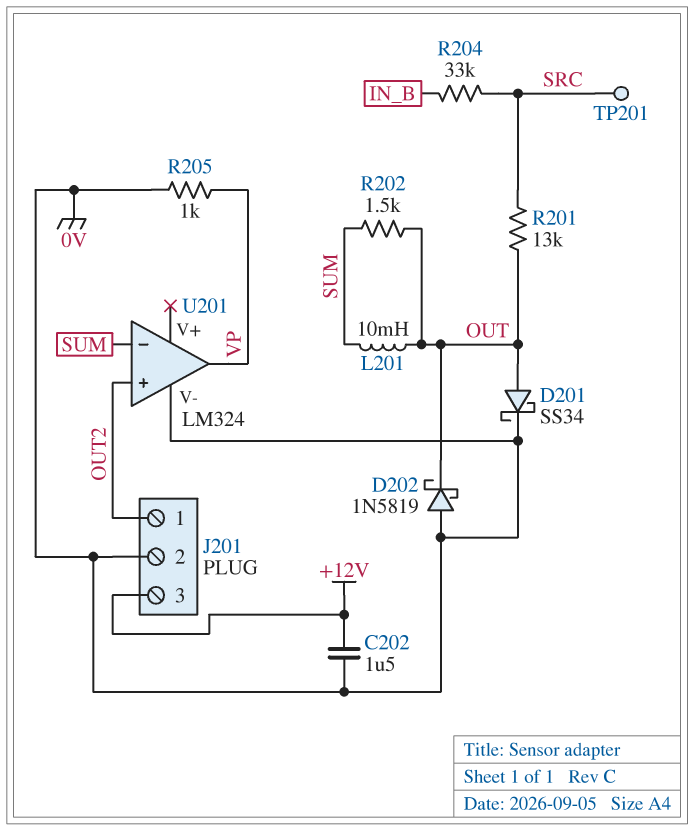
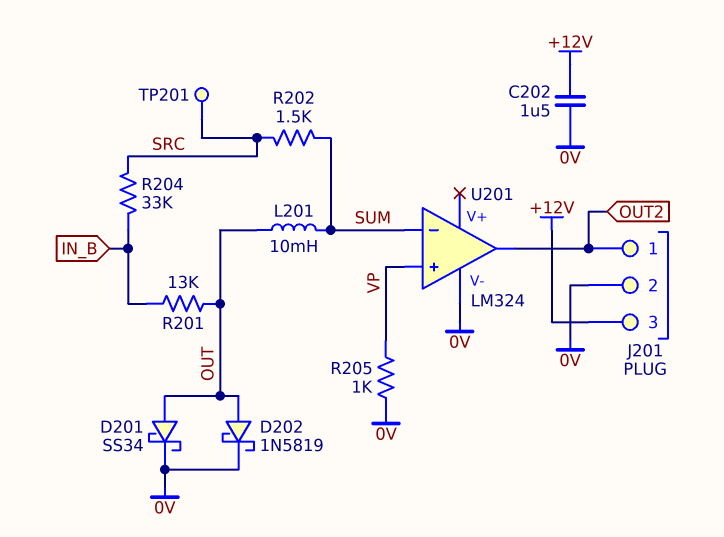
D202: schottky 1N5819 (A 0V, K OUT) -> schottky 1N5819 (A OUT, K 0V)
R201: 13k (OUT, SRC) -> 13k (IN_B, OUT)
R202: 1.5k (OUT, SUM) -> 1.5k (SRC, SUM)
U201 pin in+: OUT2 -> VP
U201 pin out: VP -> OUT2

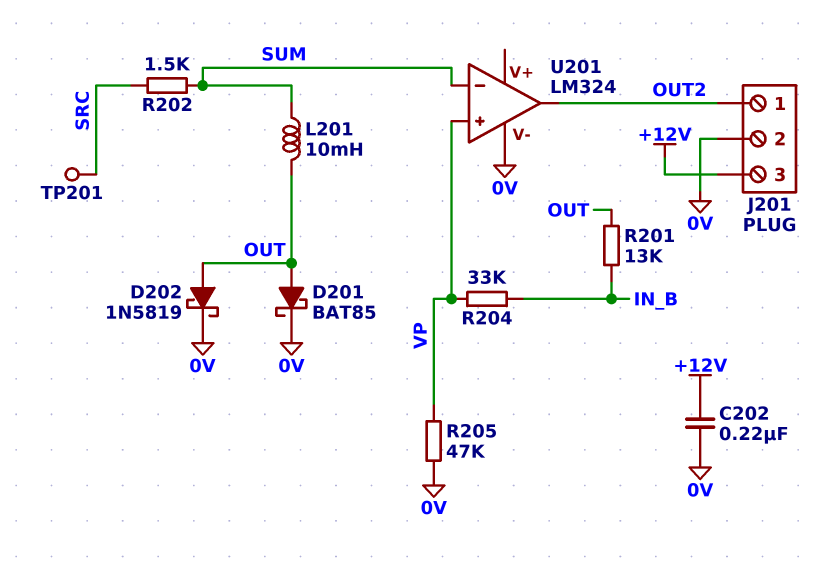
C202: 1.5uF (+12V, 0V) -> 220nF (+12V, 0V)
D201: schottky SS34 (A OUT, K 0V) -> schottky BAT85 (A OUT, K 0V)
R204: 33k (IN_B, SRC) -> 33k (IN_B, VP)
R205: 1k (0V, VP) -> 47k (0V, VP)

